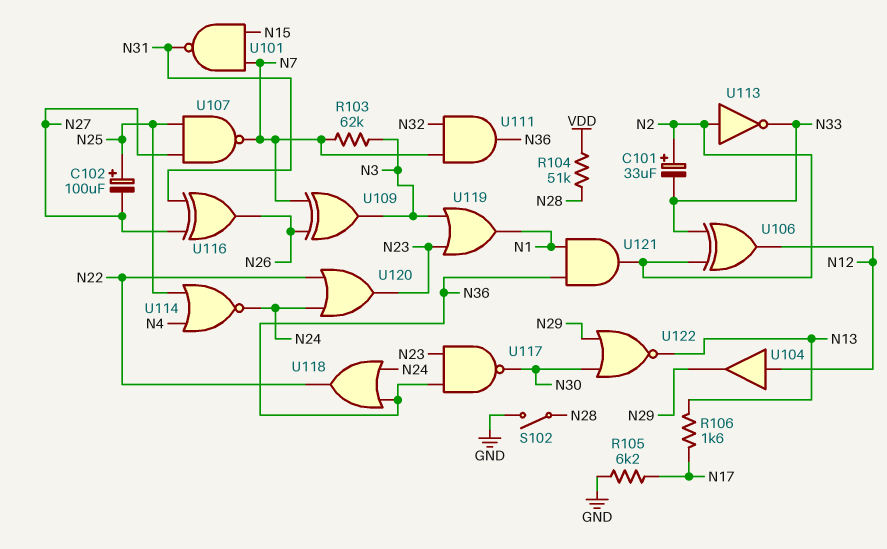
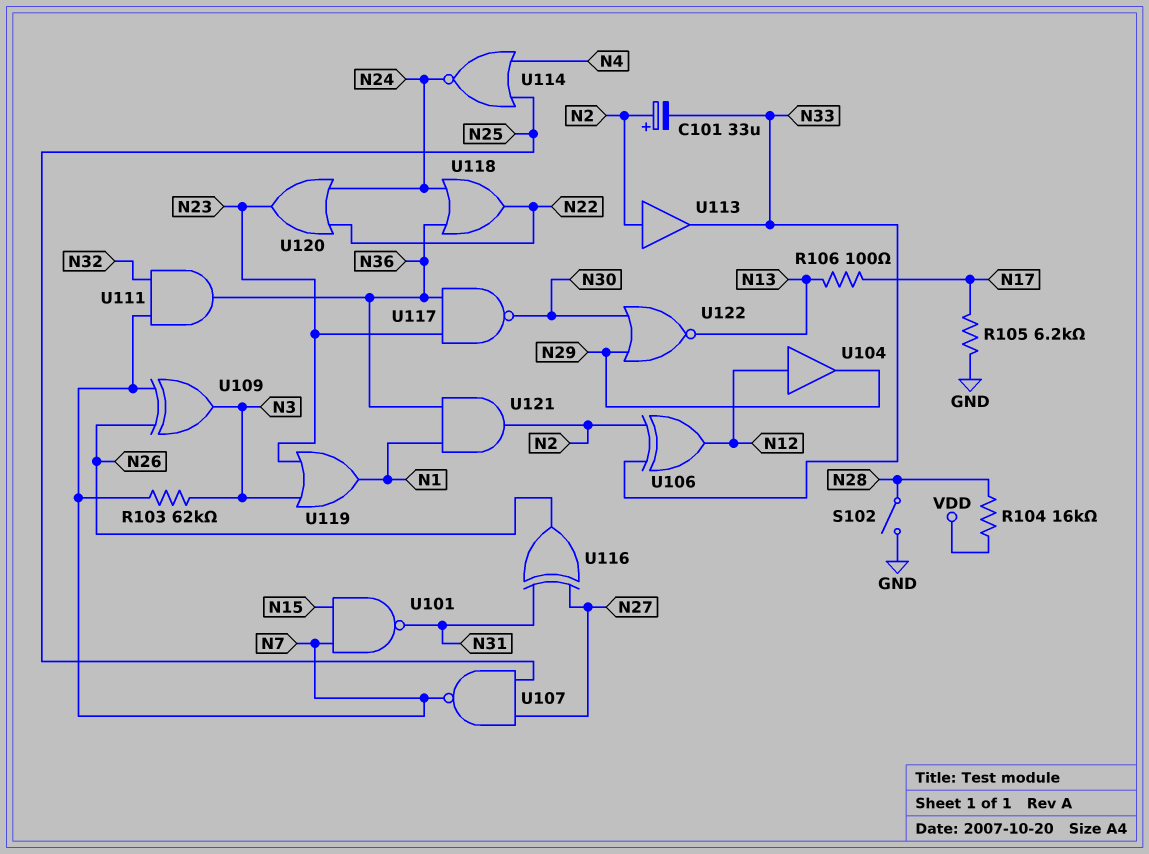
C102: 100uF (plus N25, minus N27) -> none
R104: 51k (N28, VDD) -> 16k (N28, VDD)
R106: 1.6k (N13, N17) -> 100 (N13, N17)
U113: NOT (in N2, out N33) -> buffer (in N2, out N33)

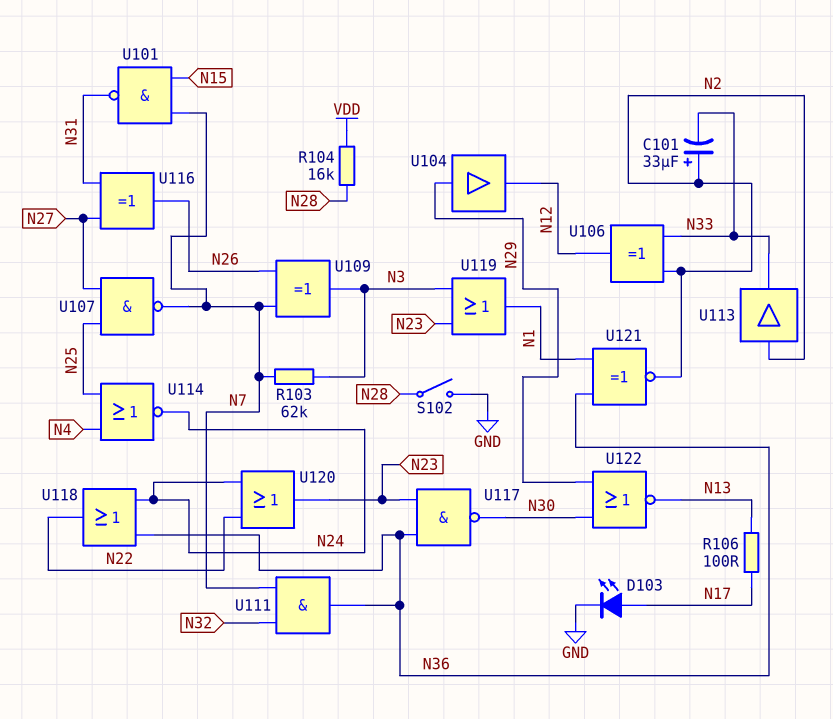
D103: none -> LED (A N17, K GND)
R105: 6.2k (GND, N17) -> none
U104: buffer (in N12, out N29) -> buffer (in N29, out N12)
U121: AND (in N1, in N36, out N2) -> XNOR (in N1, in N36, out N2)

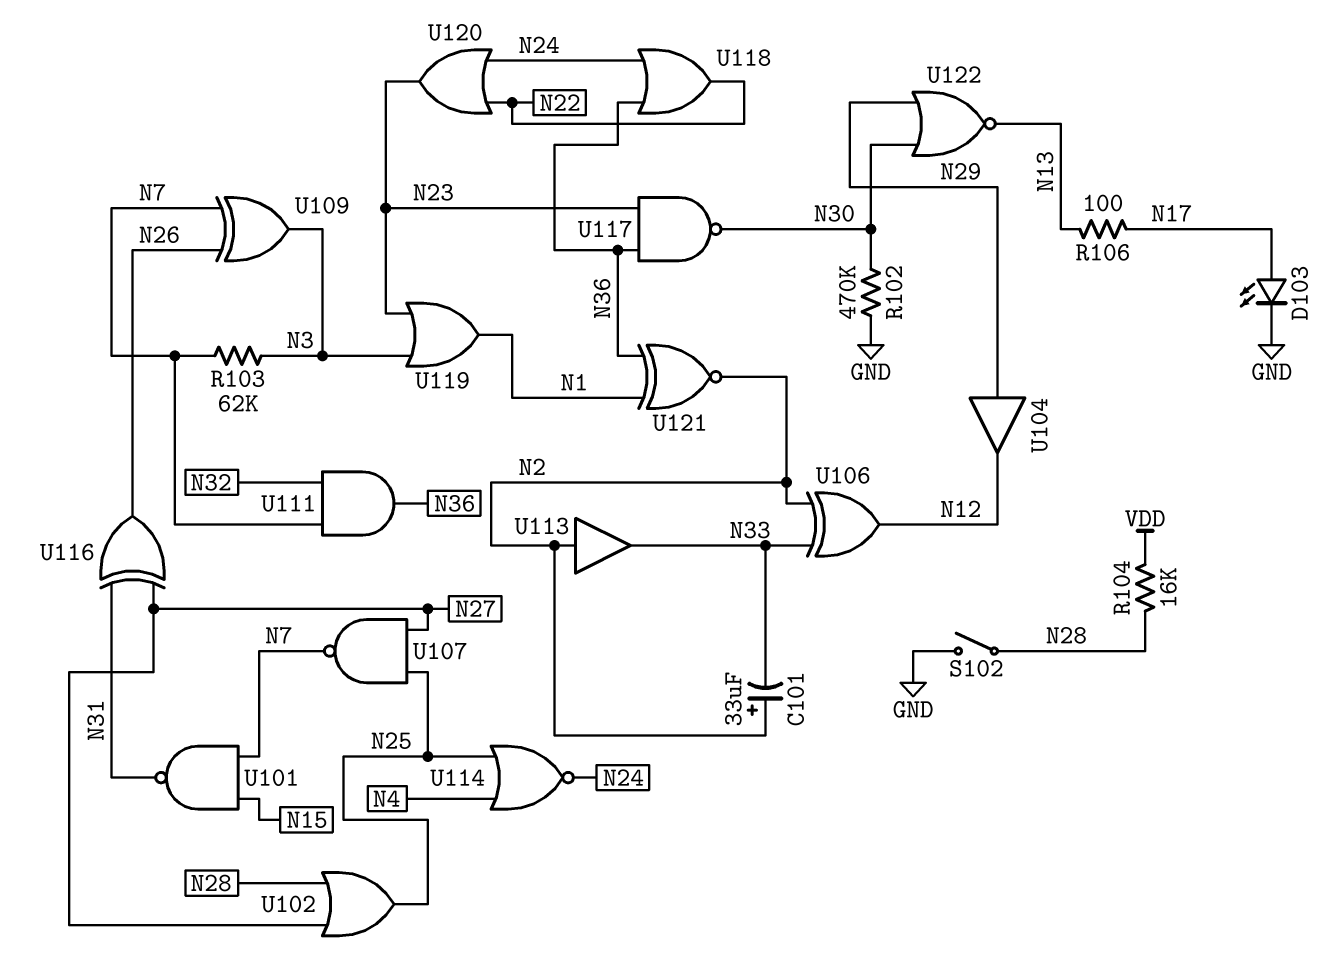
R102: none -> 470k (GND, N30)
U102: none -> OR (in N27, in N28, out N25)

